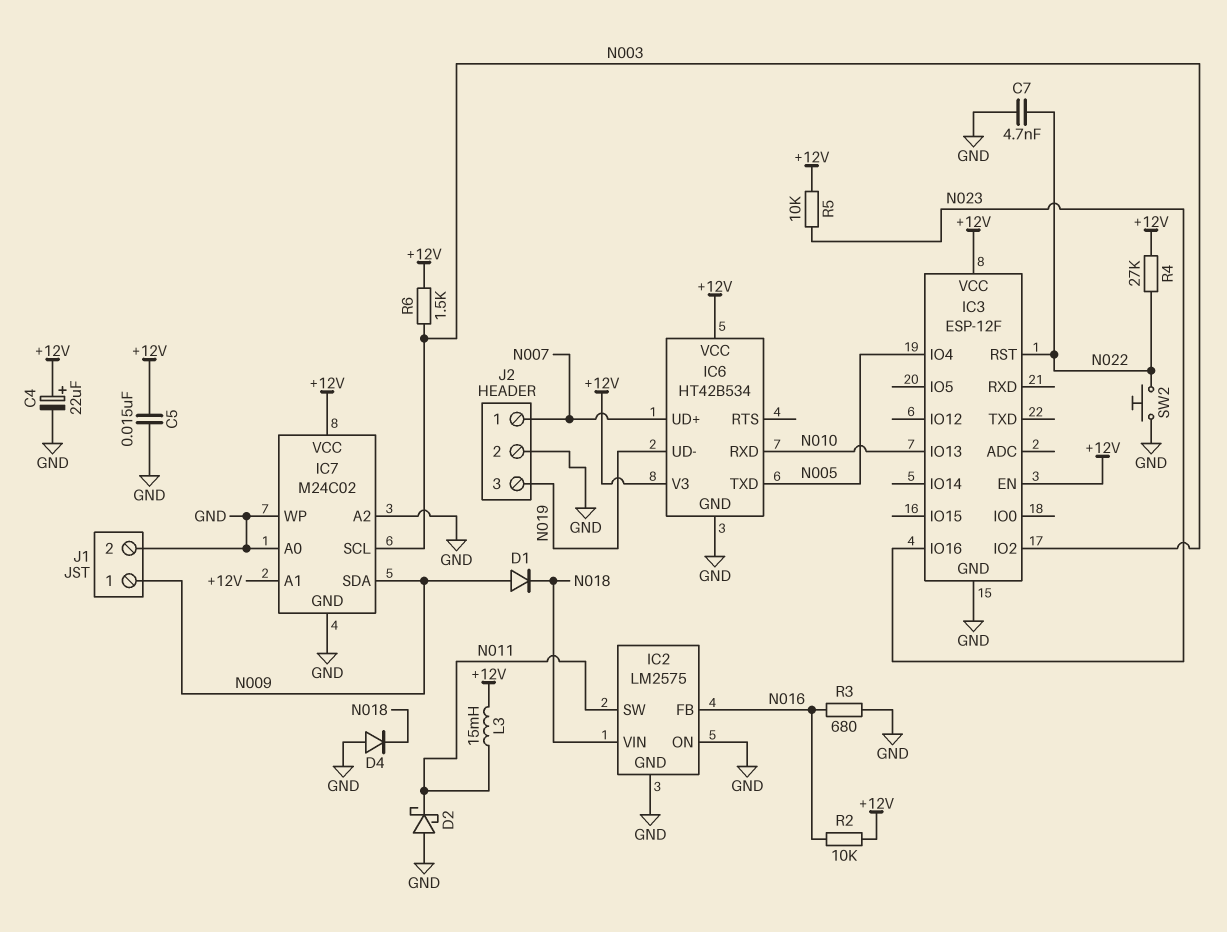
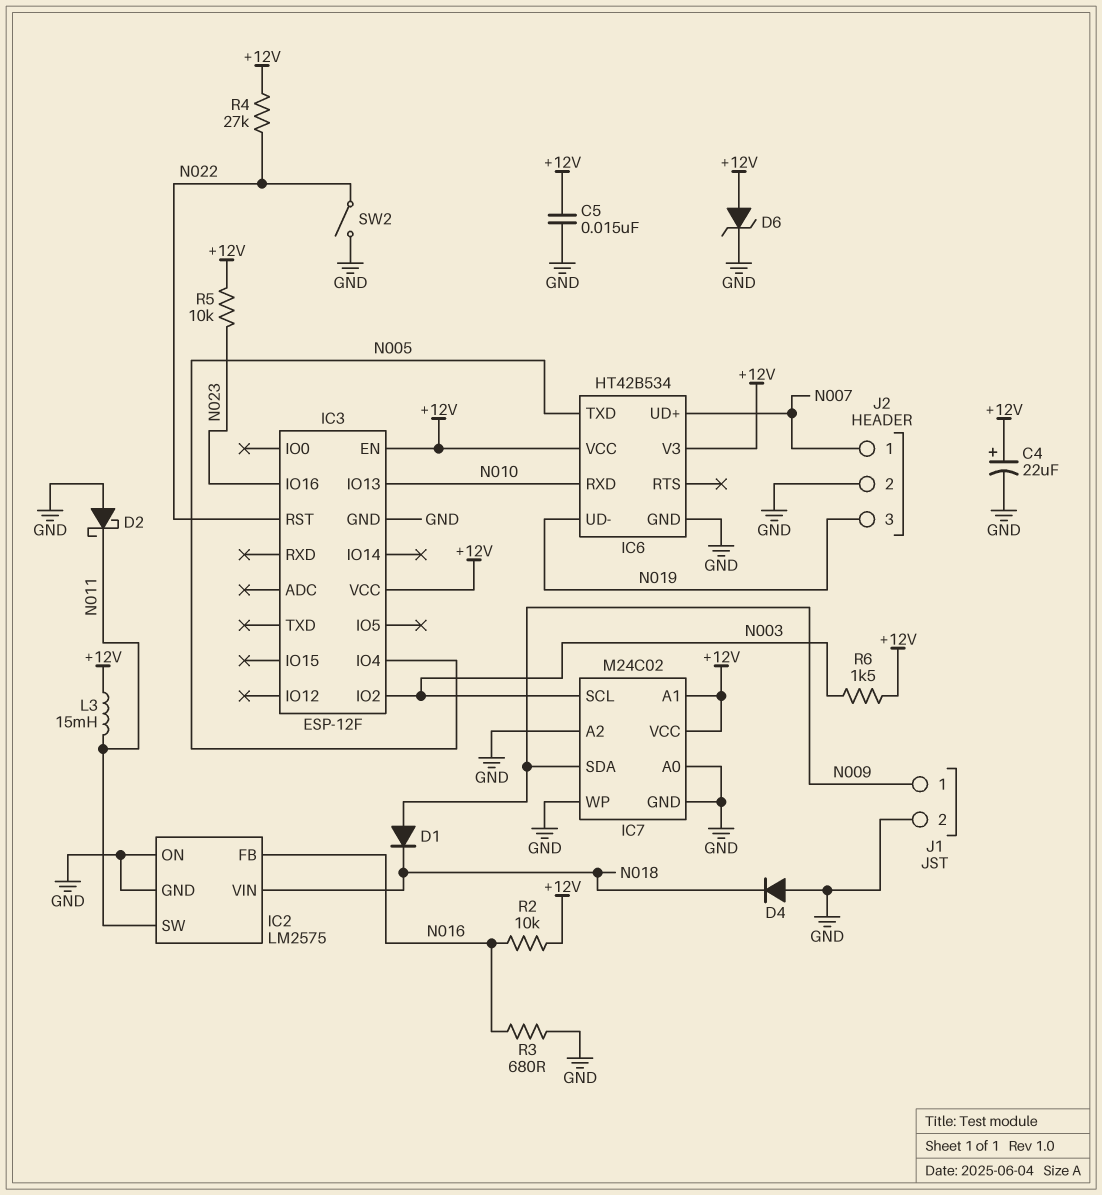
C7: 4.7nF (GND, N022) -> none
D6: none -> zener (A +12V, K GND)
SW2: button (GND, N022) -> switch (GND, N022)

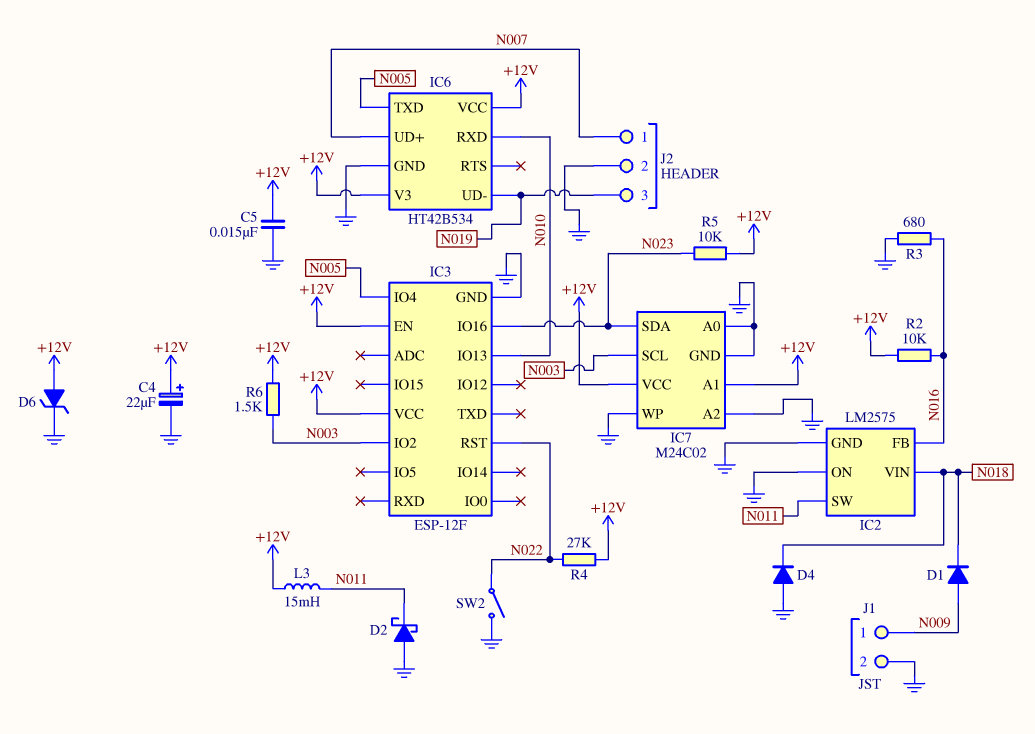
IC7 pin SDA: N009 -> N023

